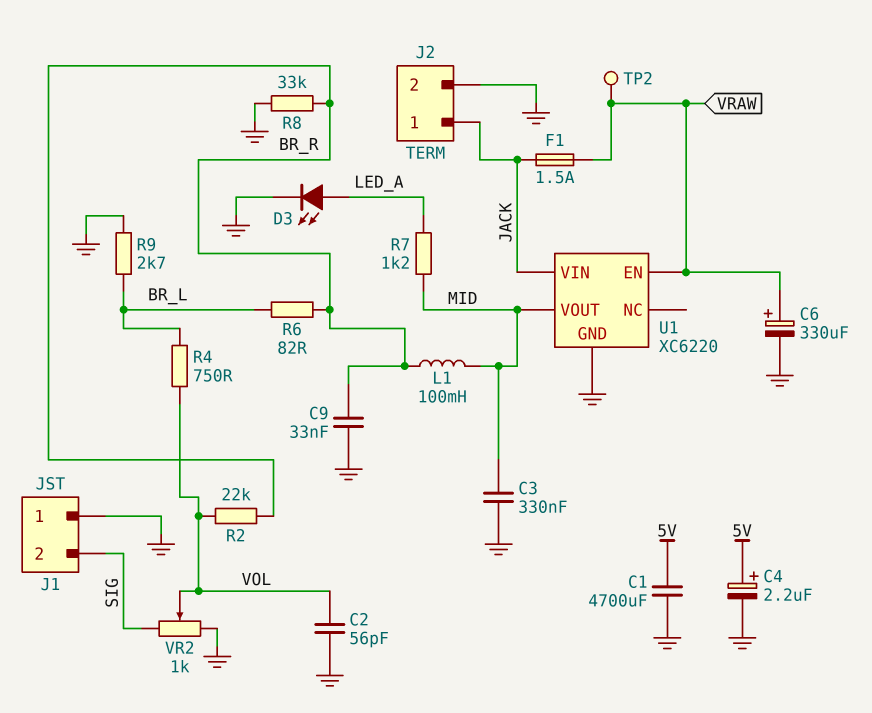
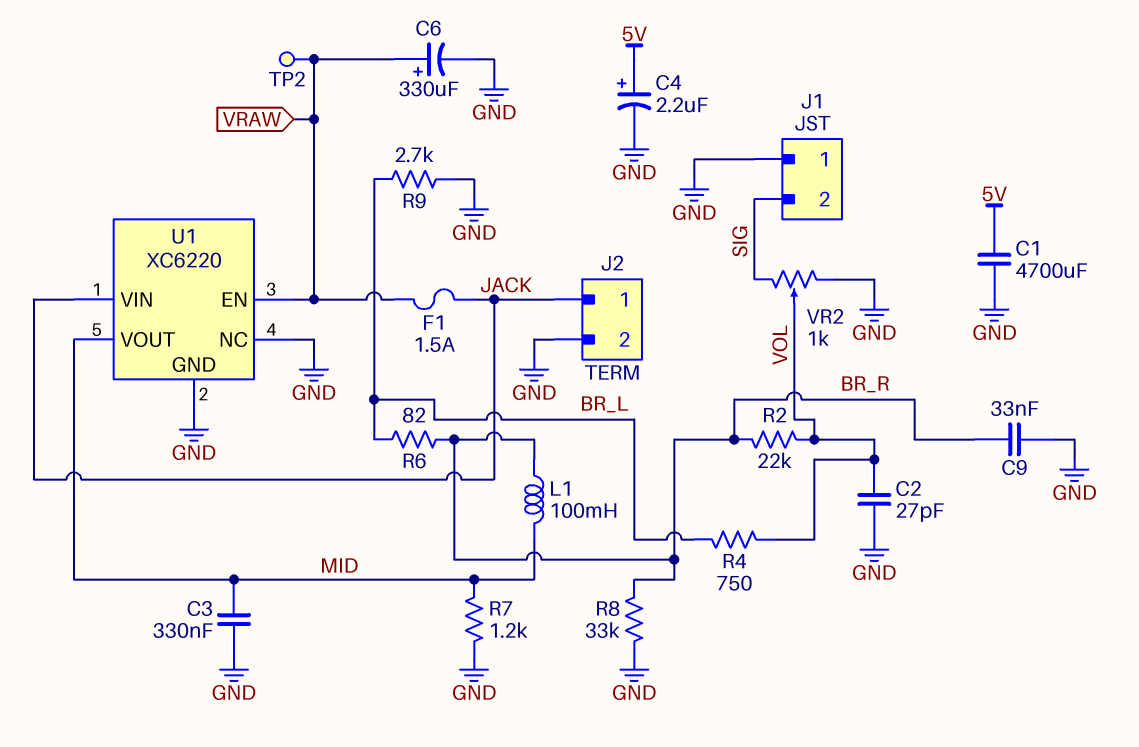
C2: 56pF (GND, VOL) -> 27pF (GND, VOL)
D3: LED (A LED_A, K GND) -> none
R7: 1.2k (LED_A, MID) -> 1.2k (GND, MID)
U1 pin NC: none -> GND

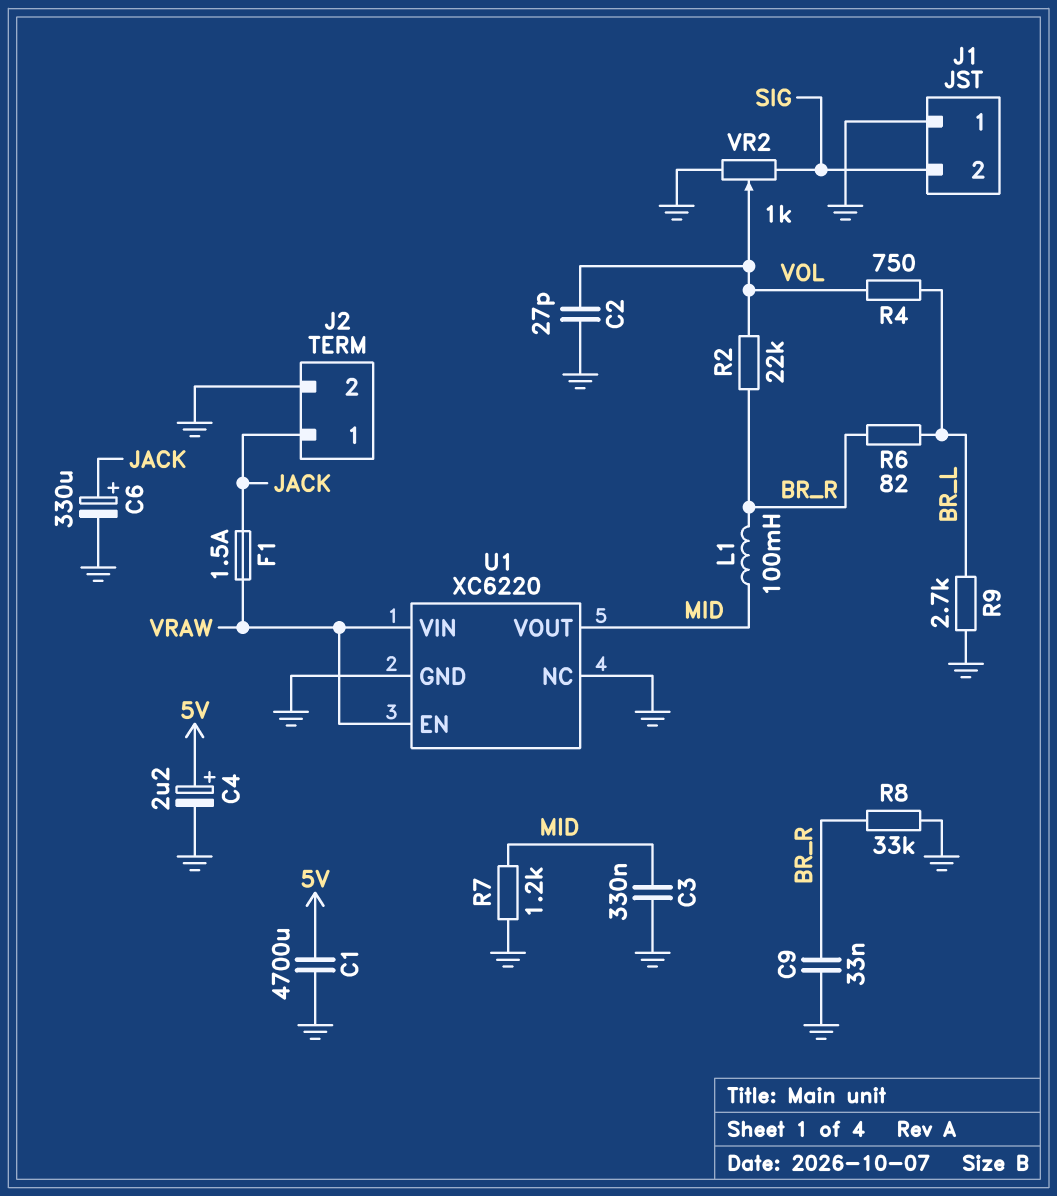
C6: 330uF (plus VRAW, minus GND) -> 330uF (plus JACK, minus GND)
TP2: test point (VRAW) -> none
U1 pin VIN: JACK -> VRAW

